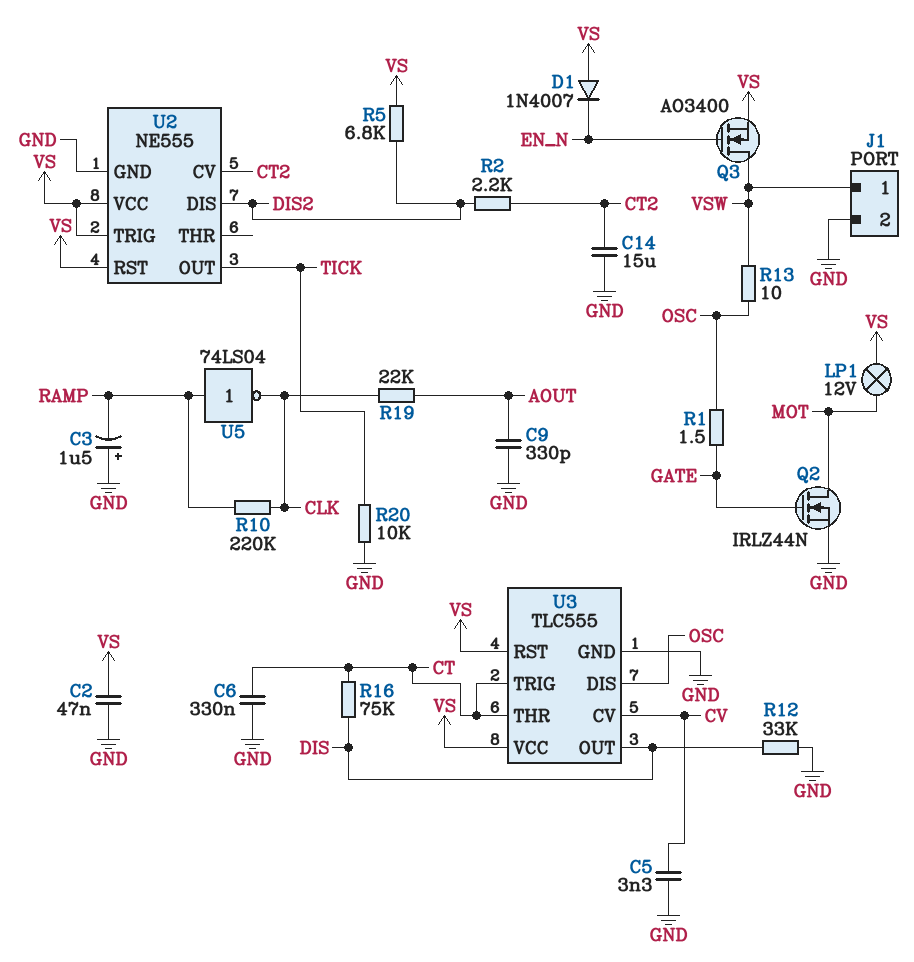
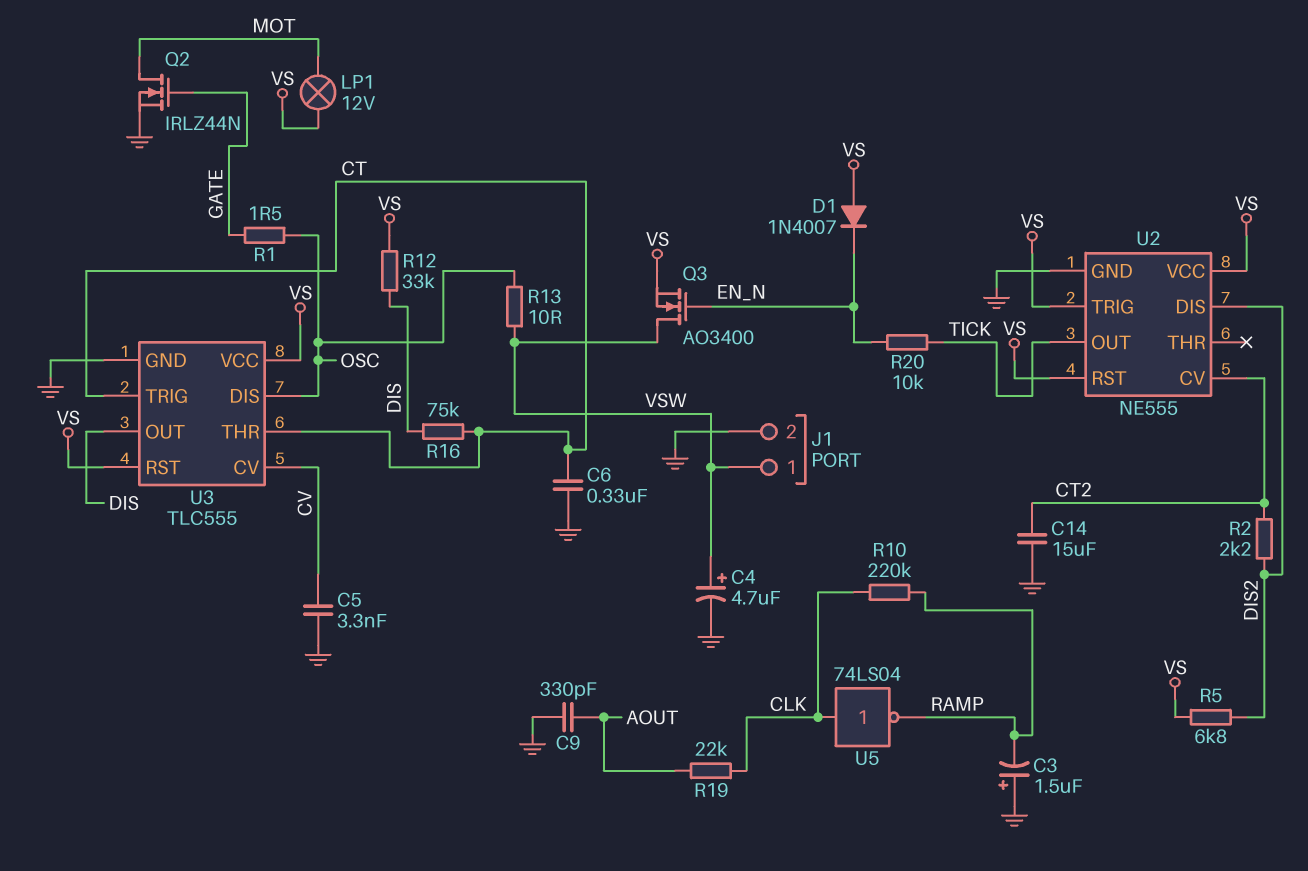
C2: 47nF (GND, VS) -> none
C4: none -> 4.7uF (plus VSW, minus GND)
R12: 33k (DIS, GND) -> 33k (DIS, VS)
R20: 10k (GND, TICK) -> 10k (EN_N, TICK)
U5: NOT 74LS04 (in RAMP, out CLK) -> NOT 74LS04 (in CLK, out RAMP)

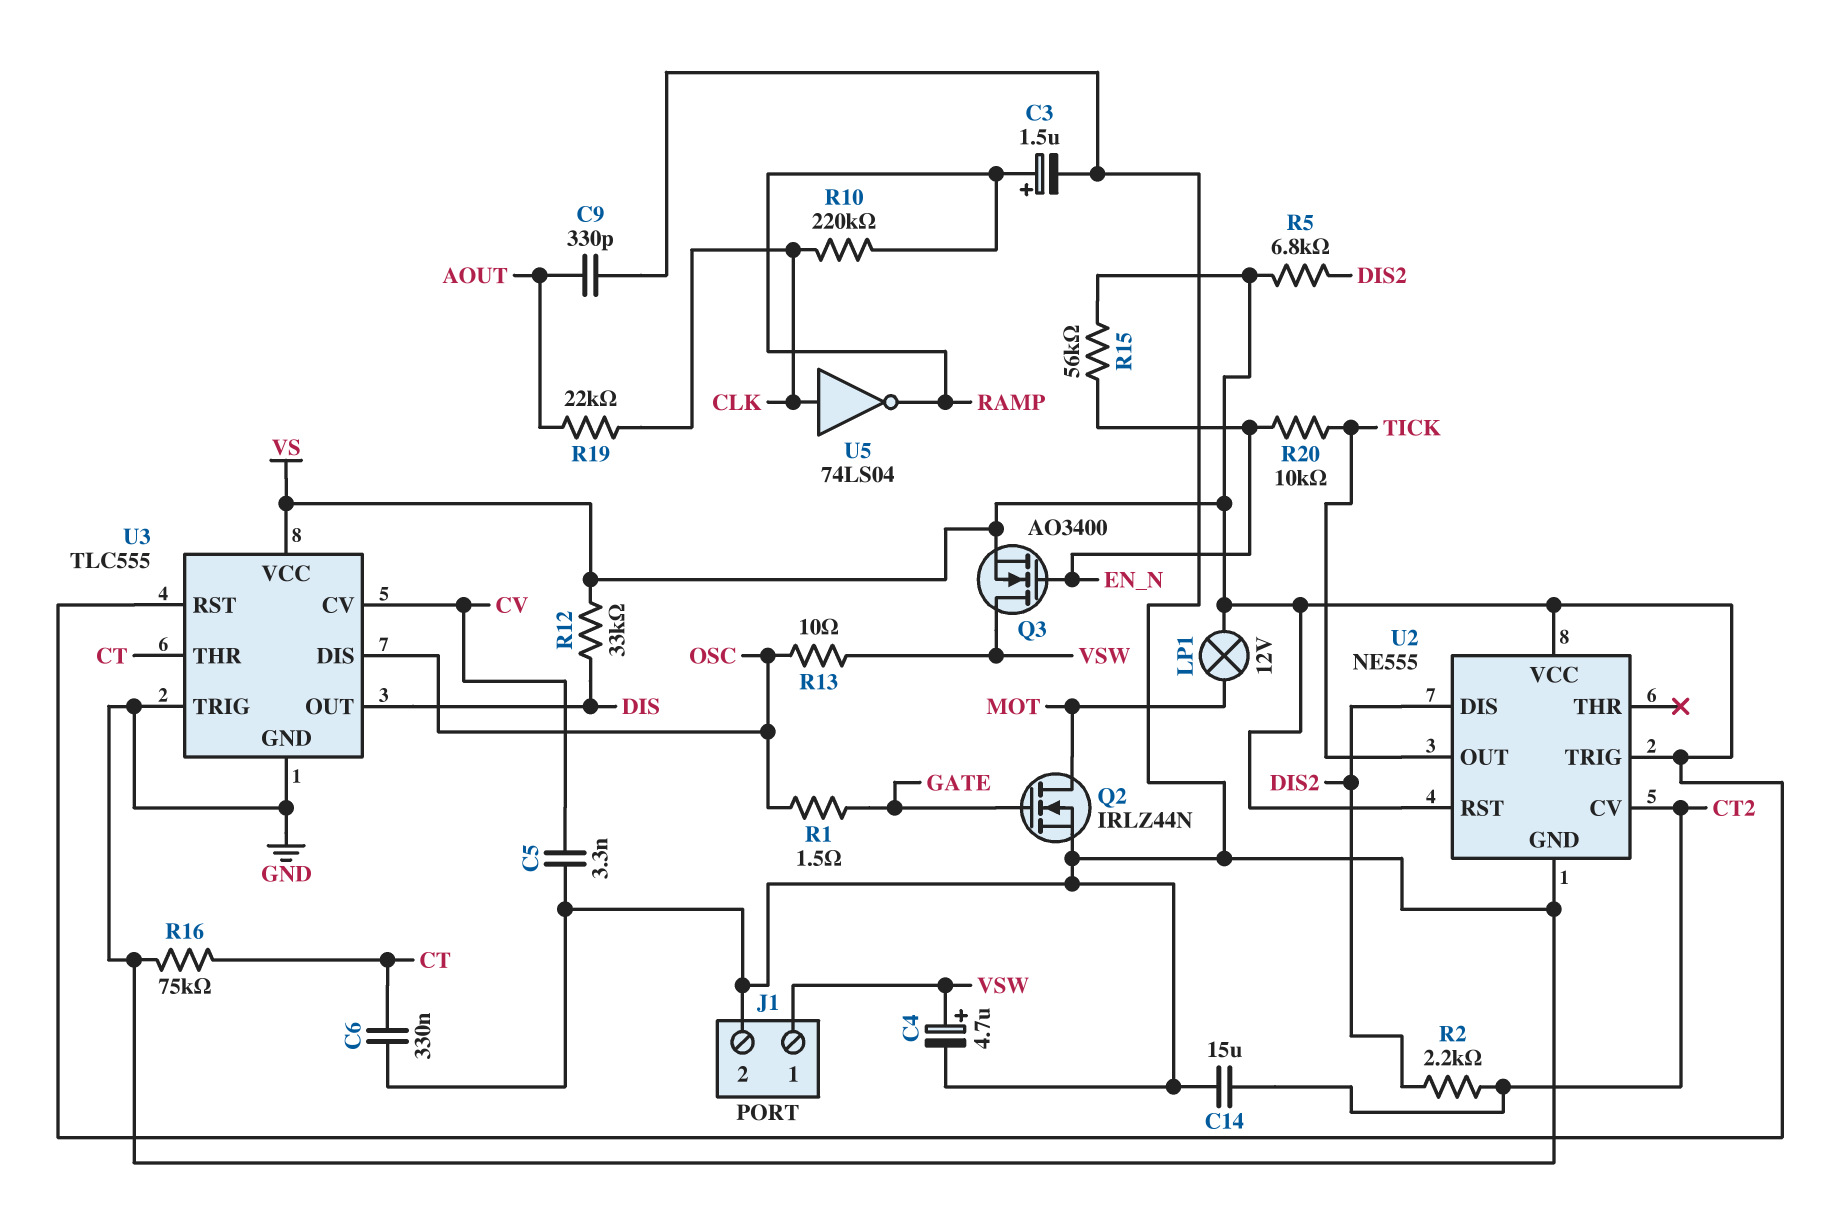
C3: 1.5uF (plus GND, minus RAMP) -> 1.5uF (plus RAMP, minus GND)
D1: diode 1N4007 (A VS, K EN_N) -> none
R15: none -> 56k (EN_N, VS)
R16: 75k (CT, DIS) -> 75k (CT, GND)
U3 pin TRIG: CT -> GND

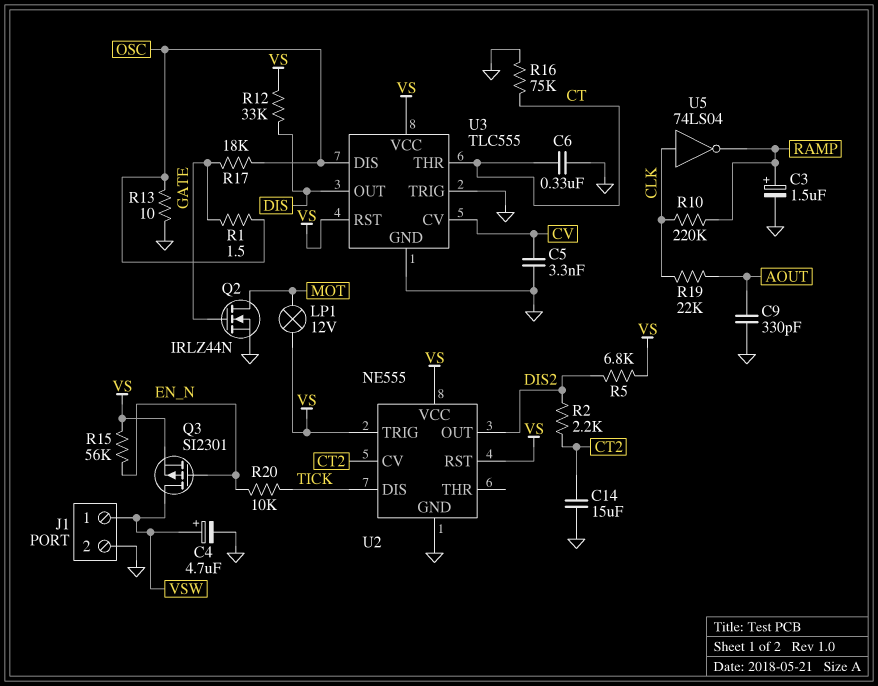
Q3: NMOS AO3400 (G EN_N, D VSW, S VS) -> PMOS SI2301 (G EN_N, D VSW, S VS)
R13: 10 (OSC, VSW) -> 10 (GND, OSC)
R17: none -> 18k (GATE, OSC)
U2 pin DIS: DIS2 -> TICK
U2 pin OUT: TICK -> DIS2

